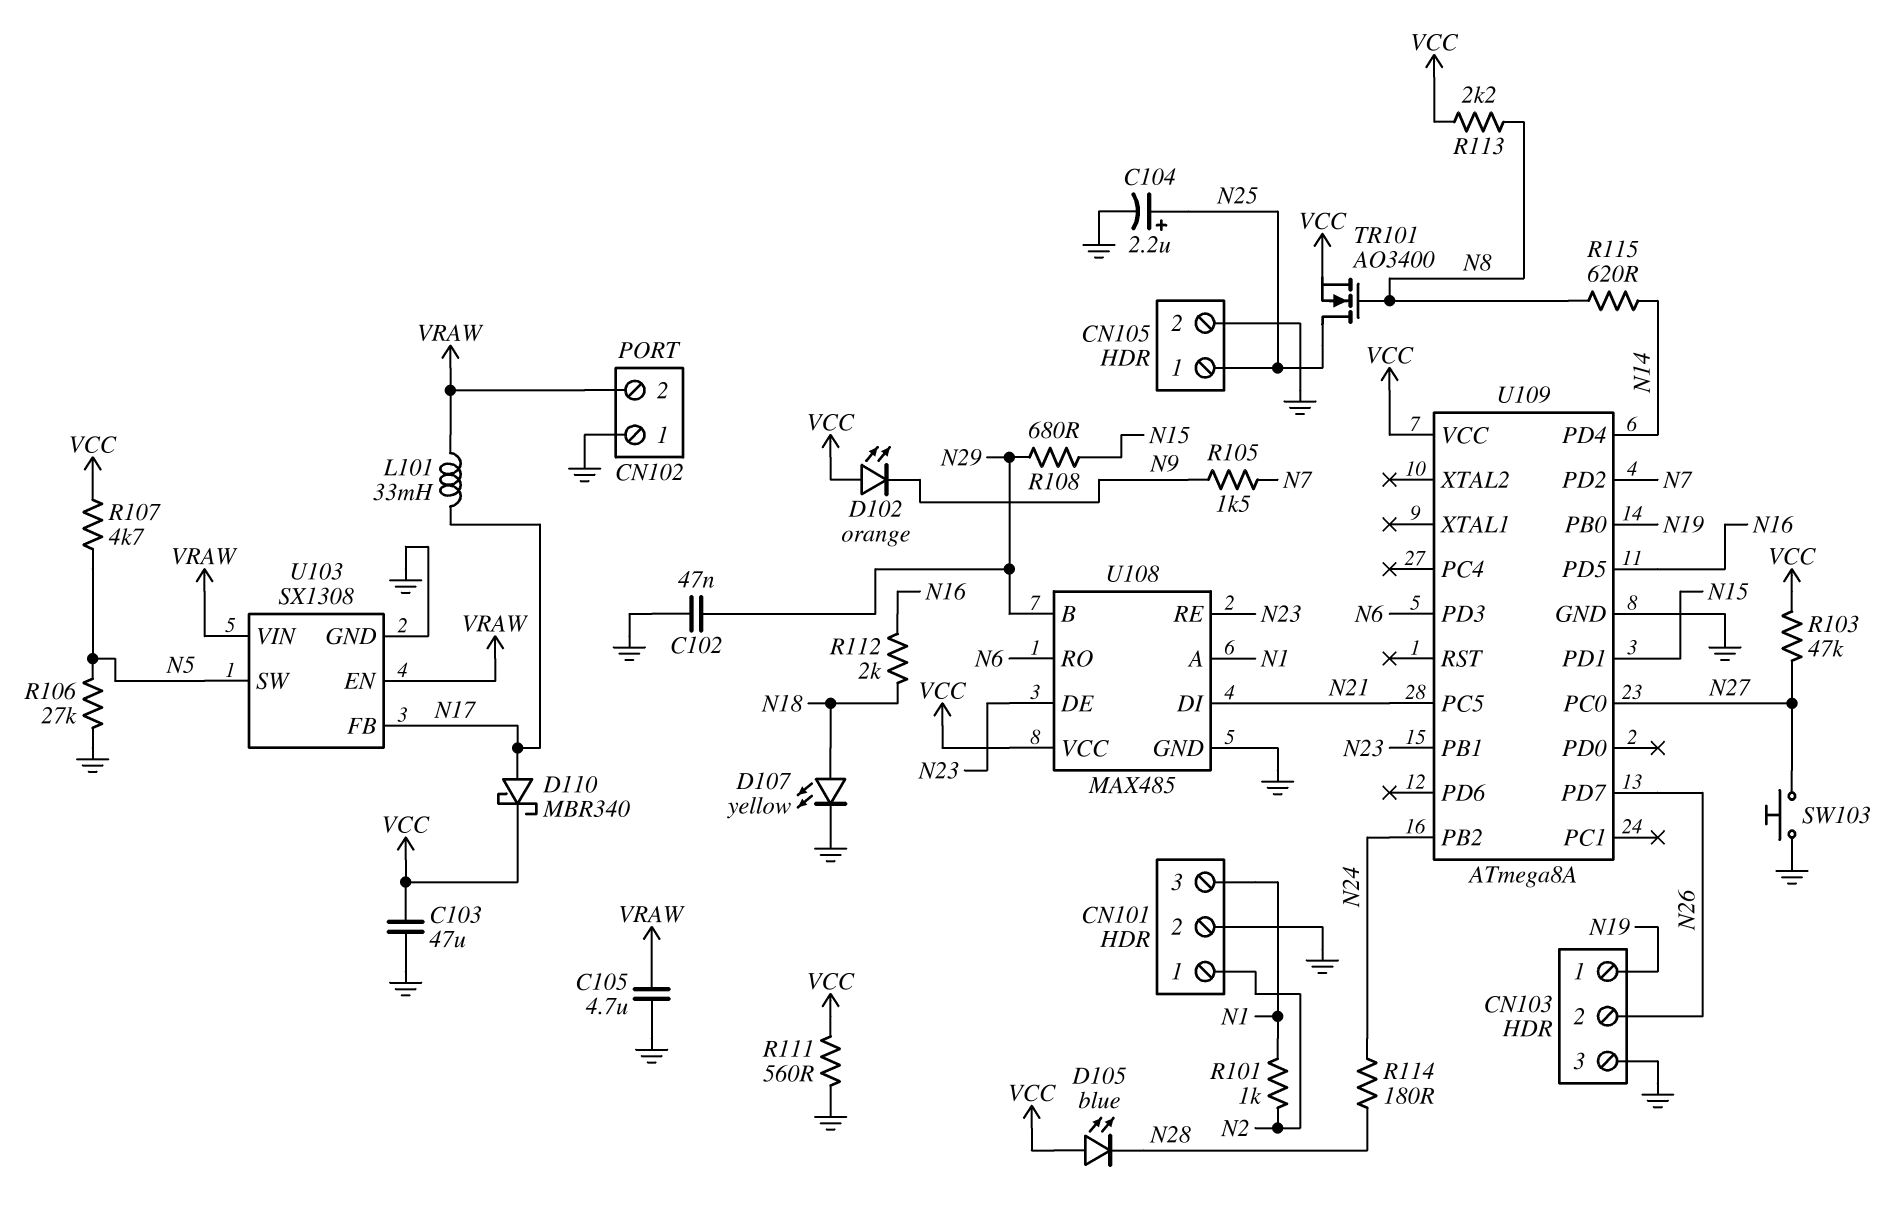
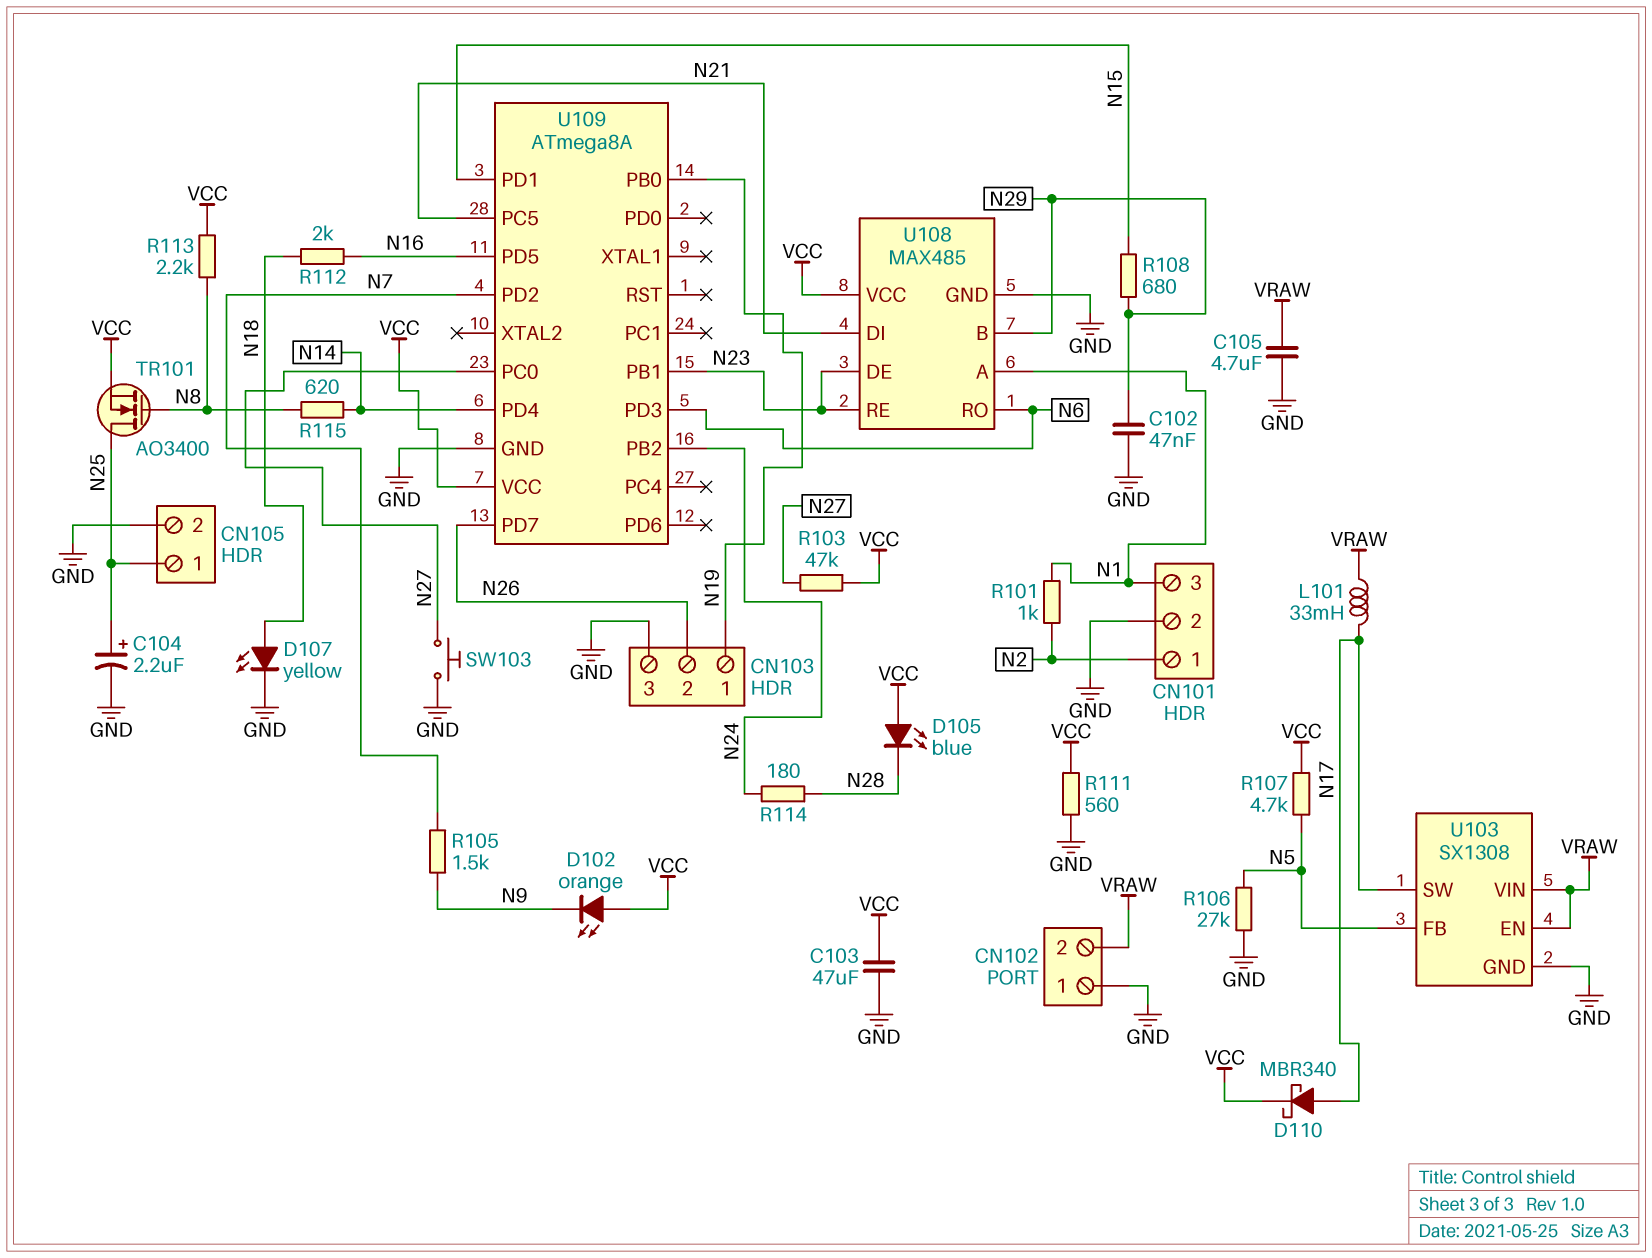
U103 pin FB: N17 -> N5
U103 pin SW: N5 -> N17

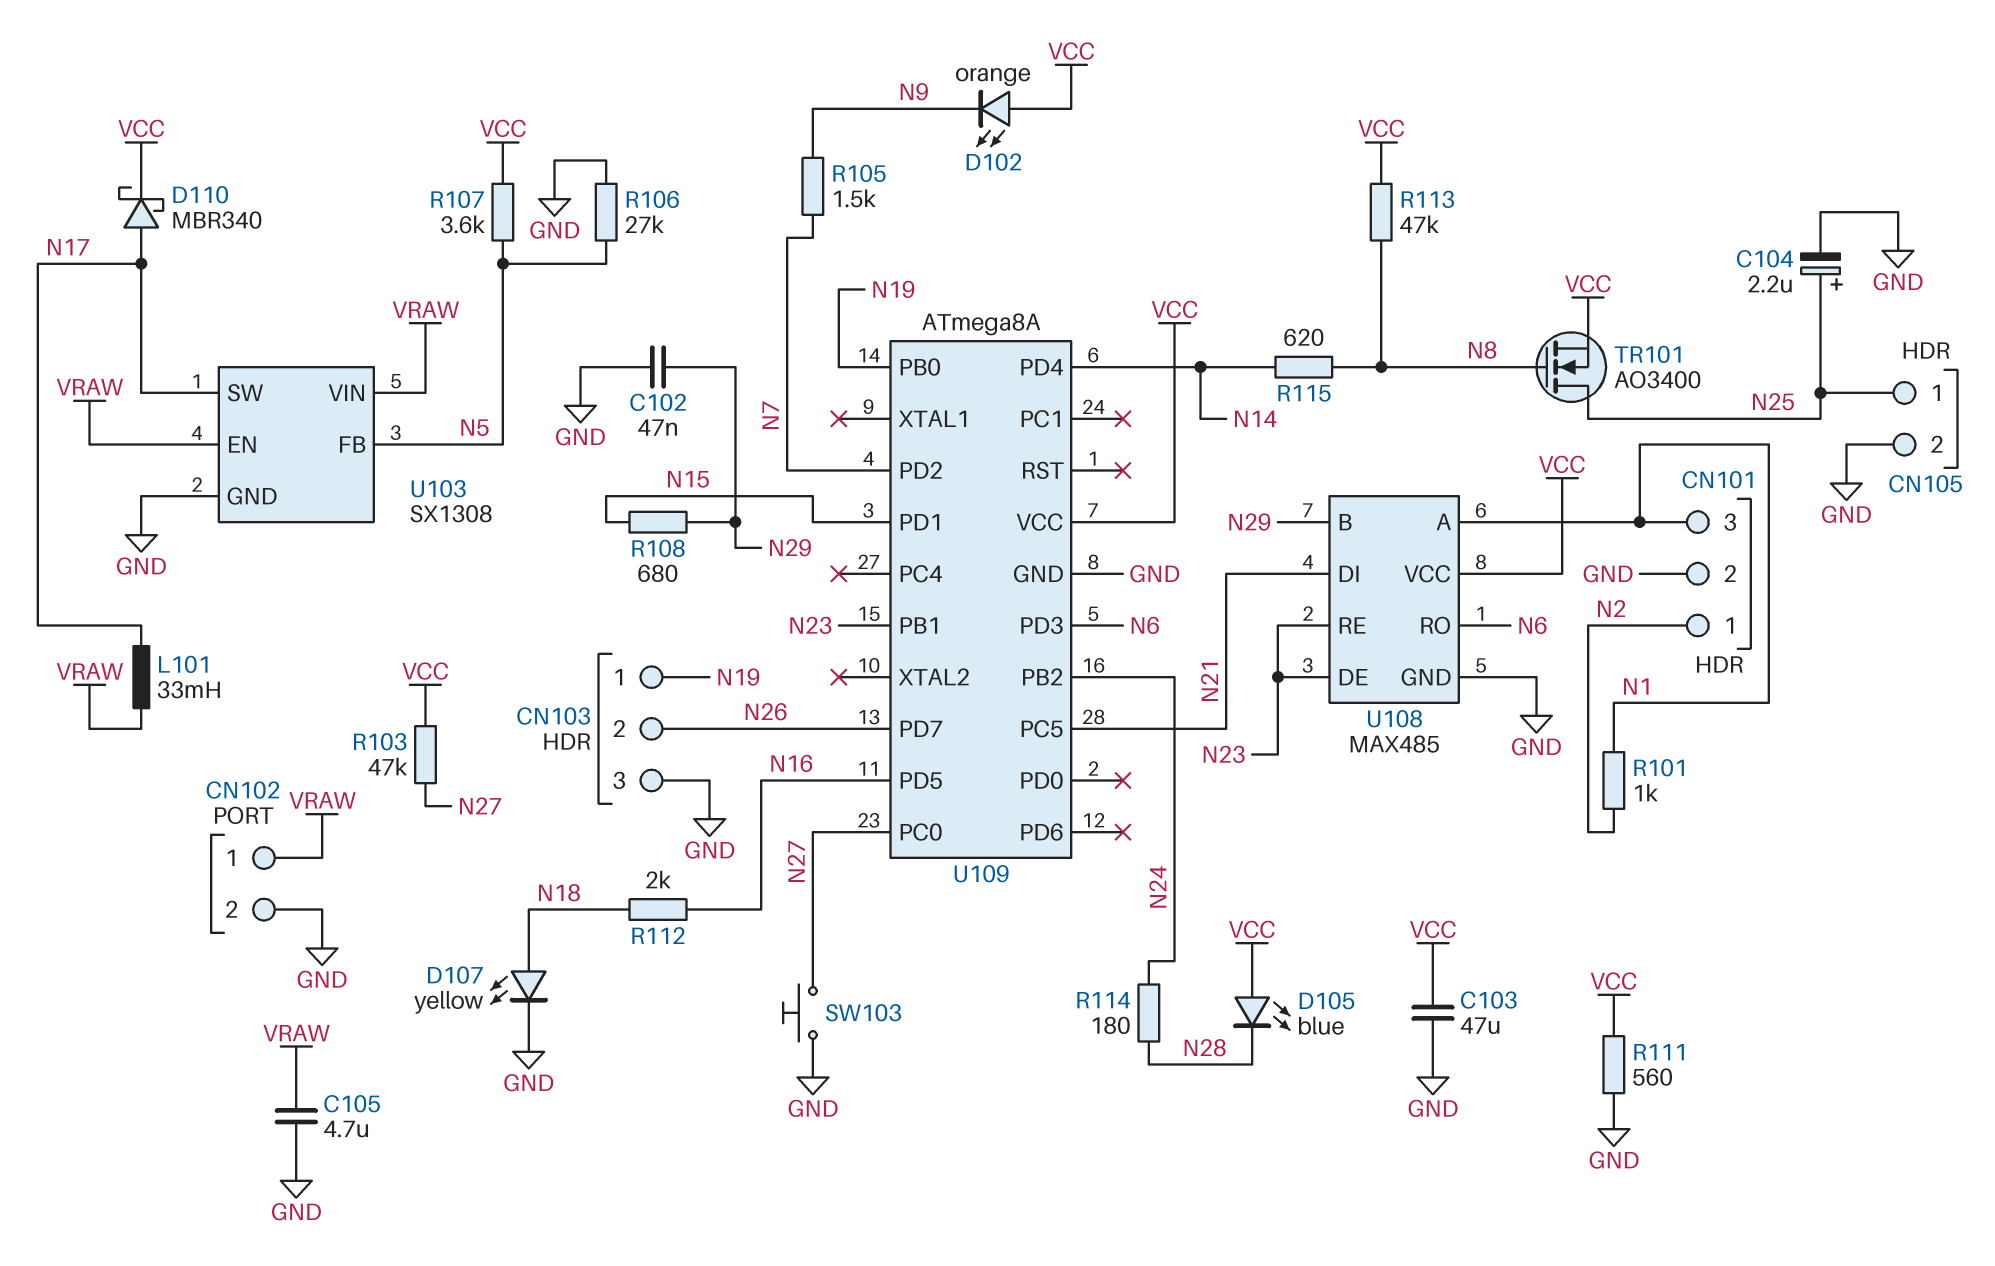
CN102 pin 1: GND -> VRAW
CN102 pin 2: VRAW -> GND
R107: 4.7k (N5, VCC) -> 3.6k (N5, VCC)
R113: 2.2k (N8, VCC) -> 47k (N8, VCC)

